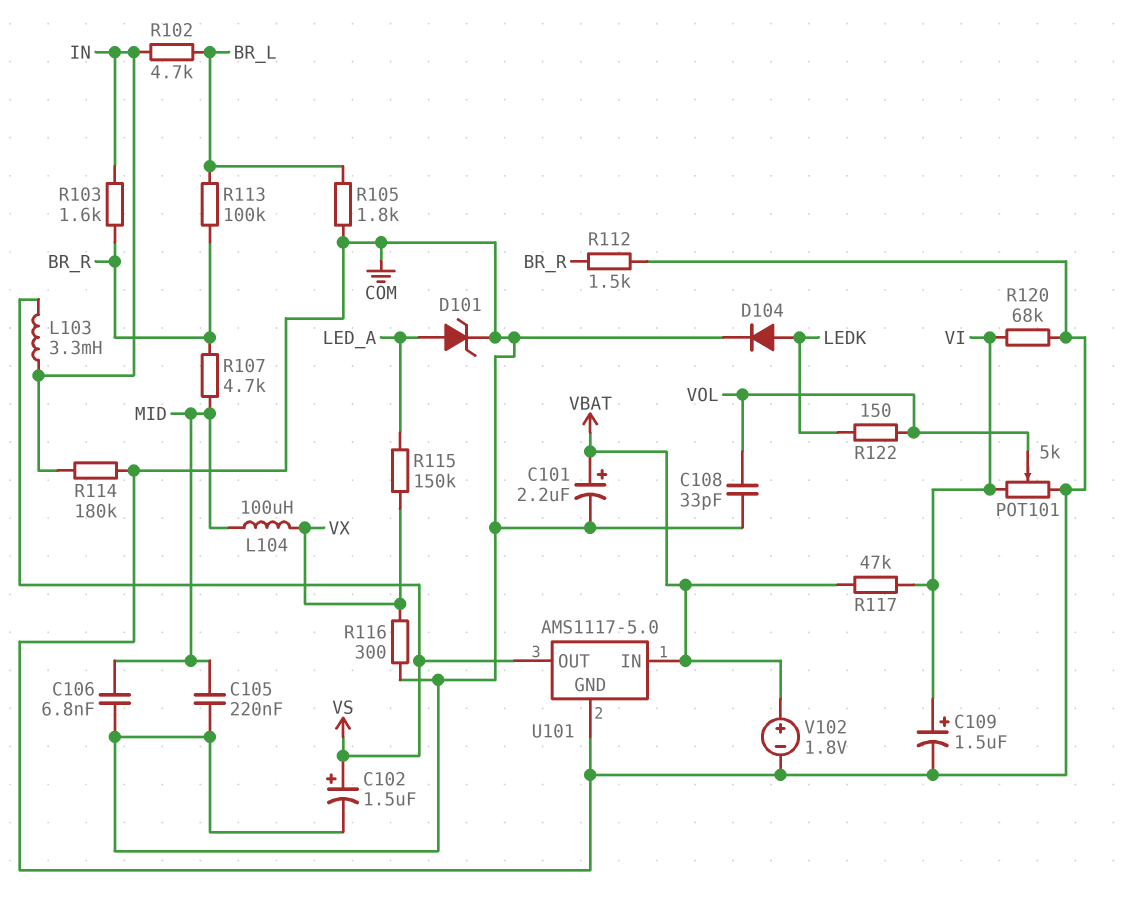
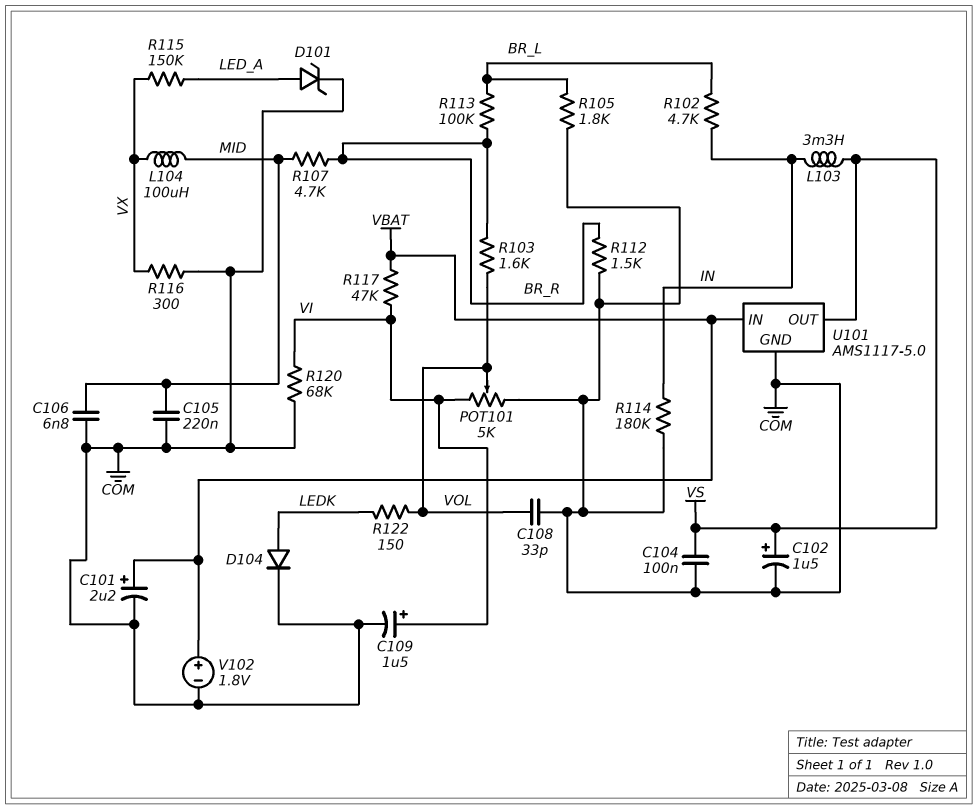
C104: none -> 100nF (COM, VS)
R103: 1.6k (BR_R, IN) -> 1.6k (BR_R, VOL)

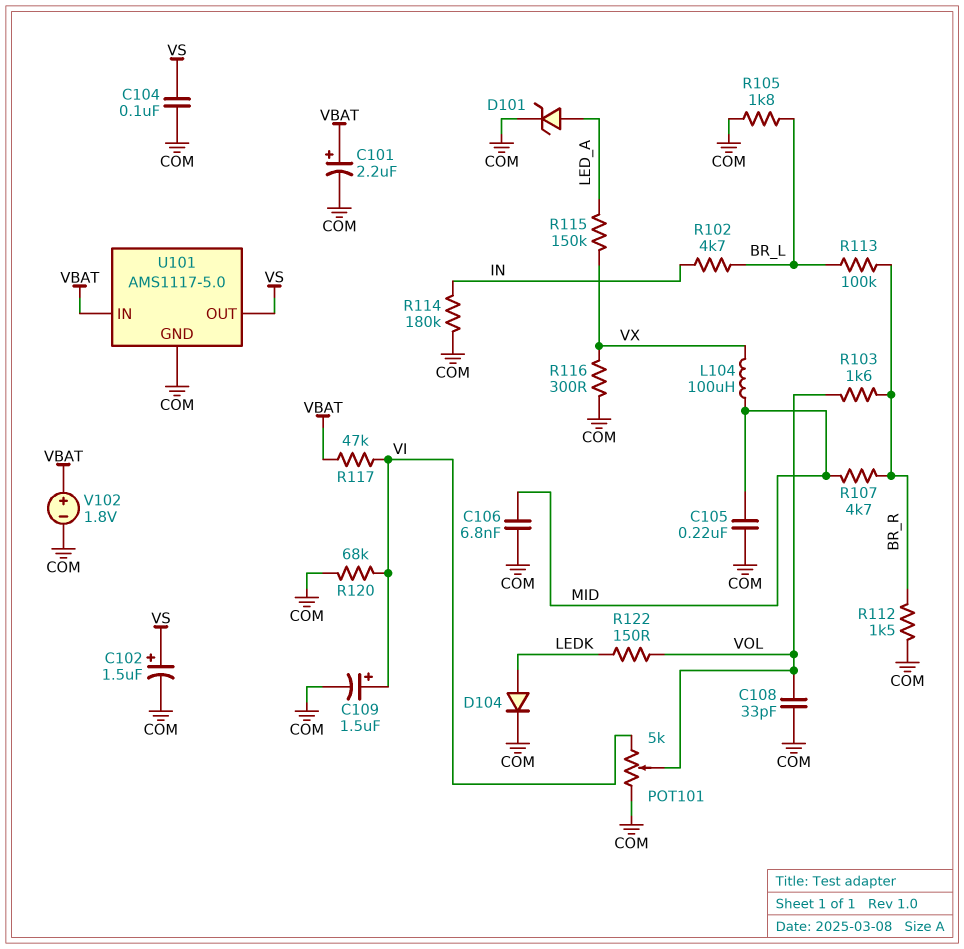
L103: 3.3mH (IN, VS) -> none

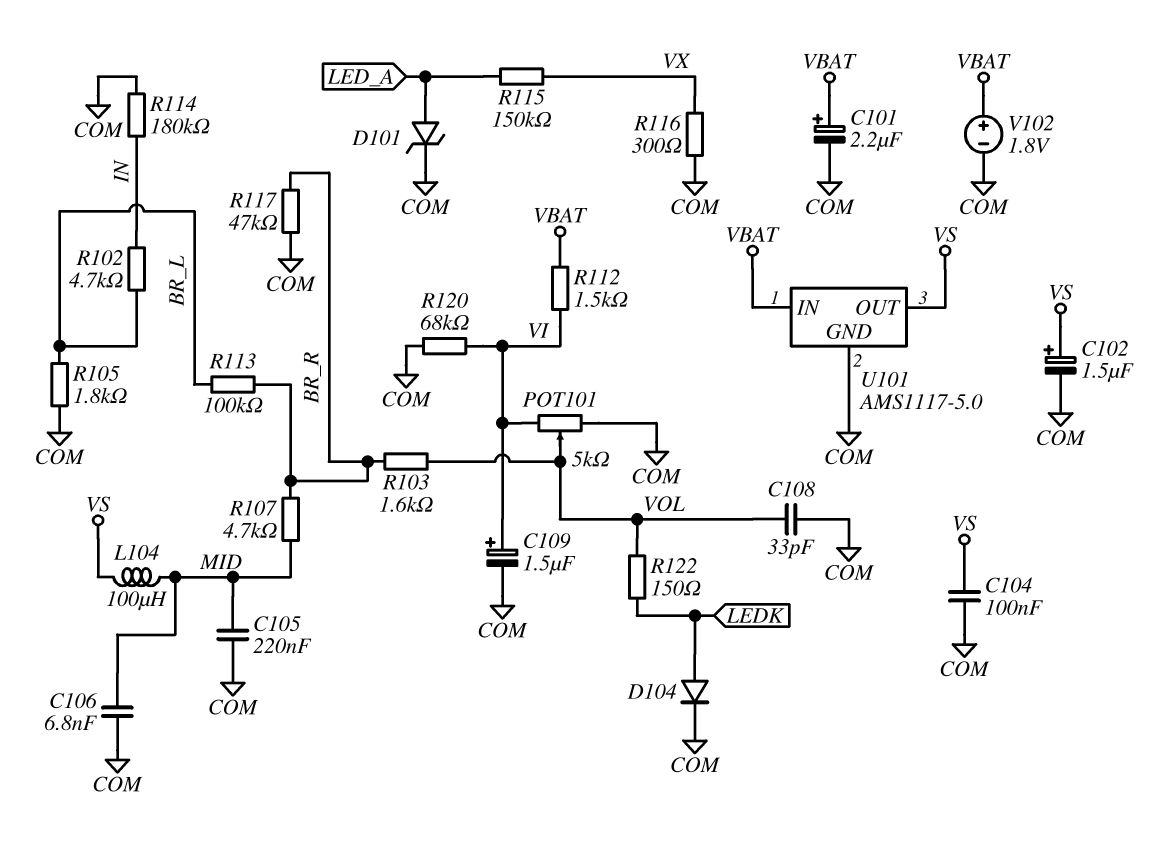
L104: 100uH (MID, VX) -> 100uH (MID, VS)
R112: 1.5k (BR_R, COM) -> 1.5k (VBAT, VI)
R117: 47k (VBAT, VI) -> 47k (BR_R, COM)

